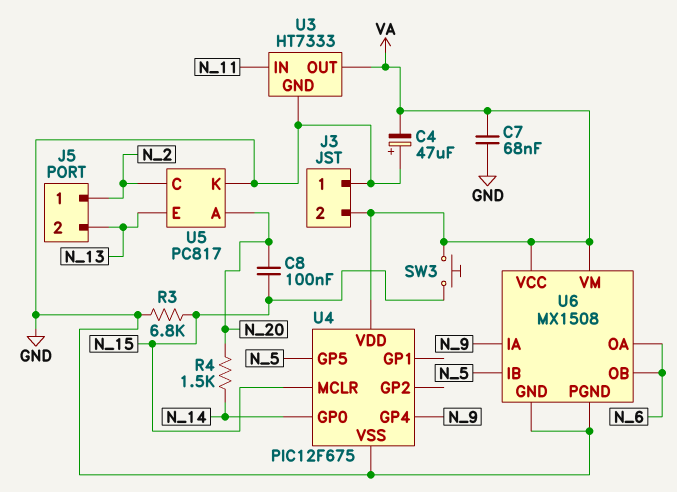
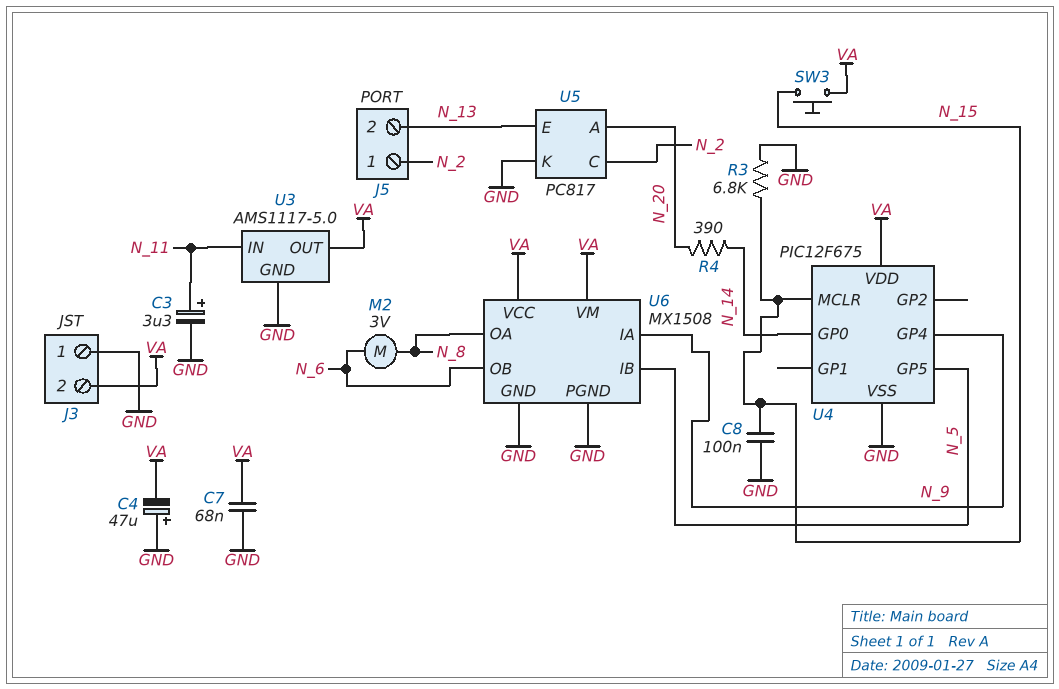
C3: none -> 3.3uF (plus N_11, minus GND)
C8: 100nF (N_15, N_20) -> 100nF (GND, N_15)
M2: none -> motor 3V (N_6, N_8)
R4: 1.5k (N_14, N_20) -> 390 (N_14, N_20)
U3: HT7333 -> AMS1117-5.0
U6 pin OA: N_6 -> N_8

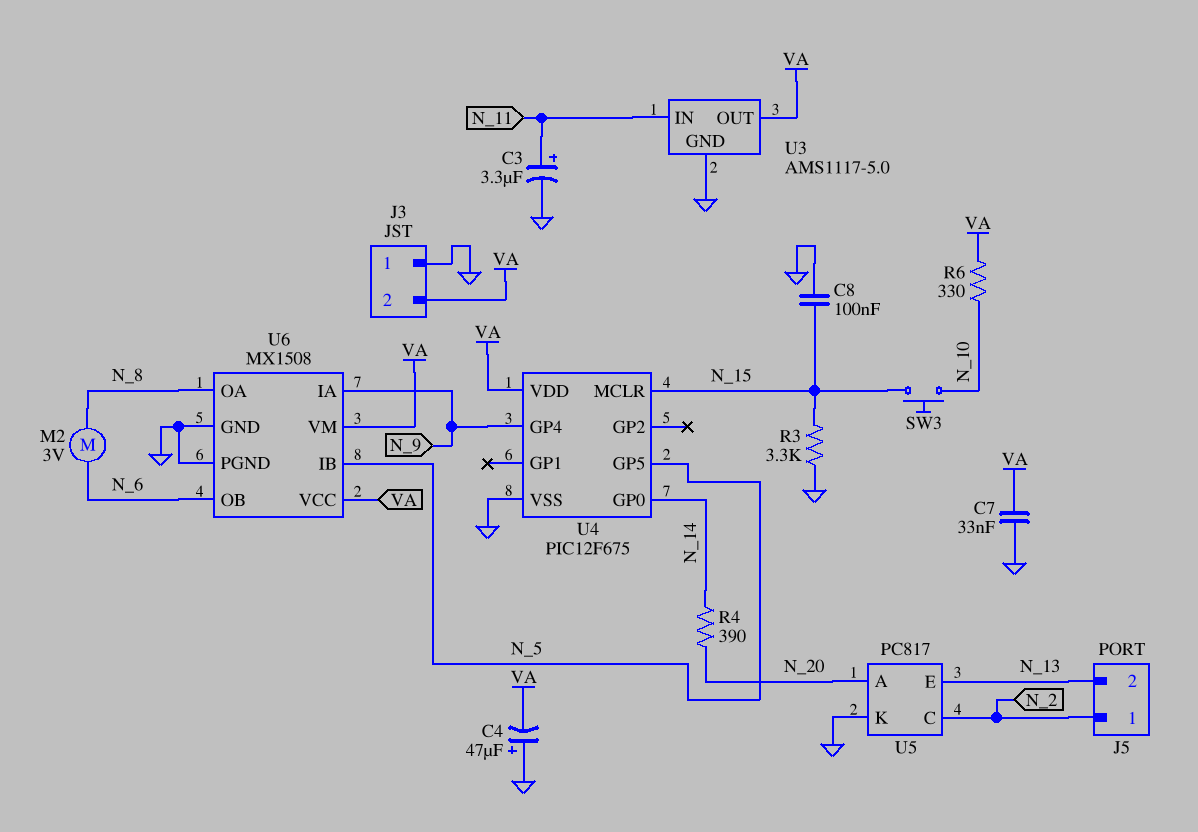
C7: 68nF (GND, VA) -> 33nF (GND, VA)
R3: 6.8k (GND, N_15) -> 3.3k (GND, N_15)
R6: none -> 330 (N_10, VA)
SW3: button (N_15, VA) -> button (N_10, N_15)

